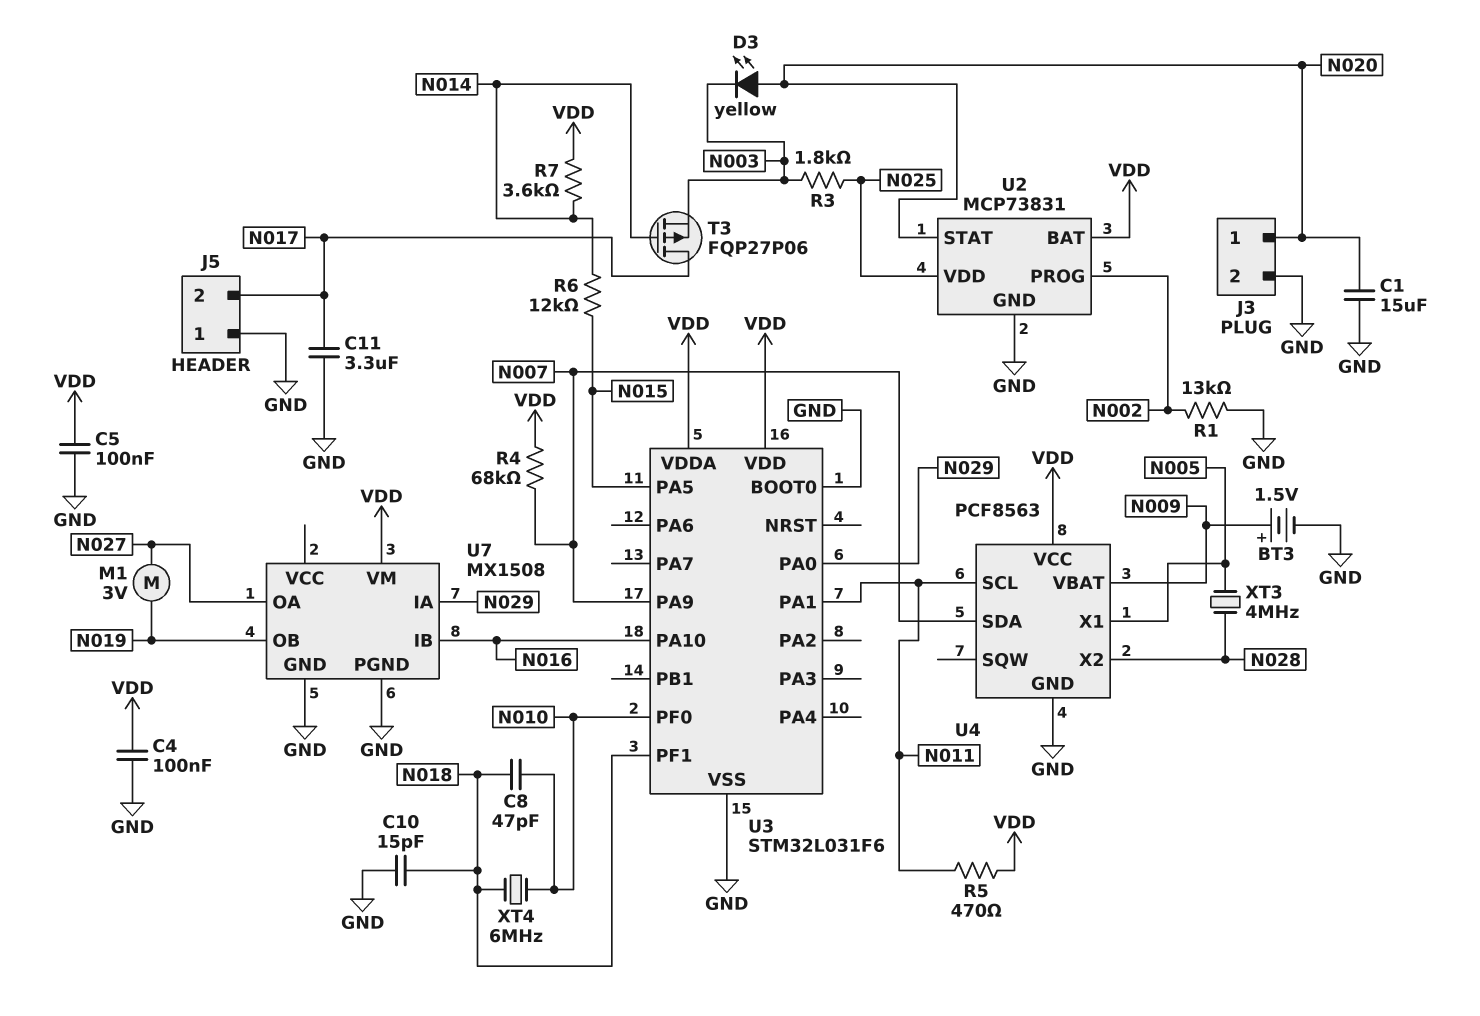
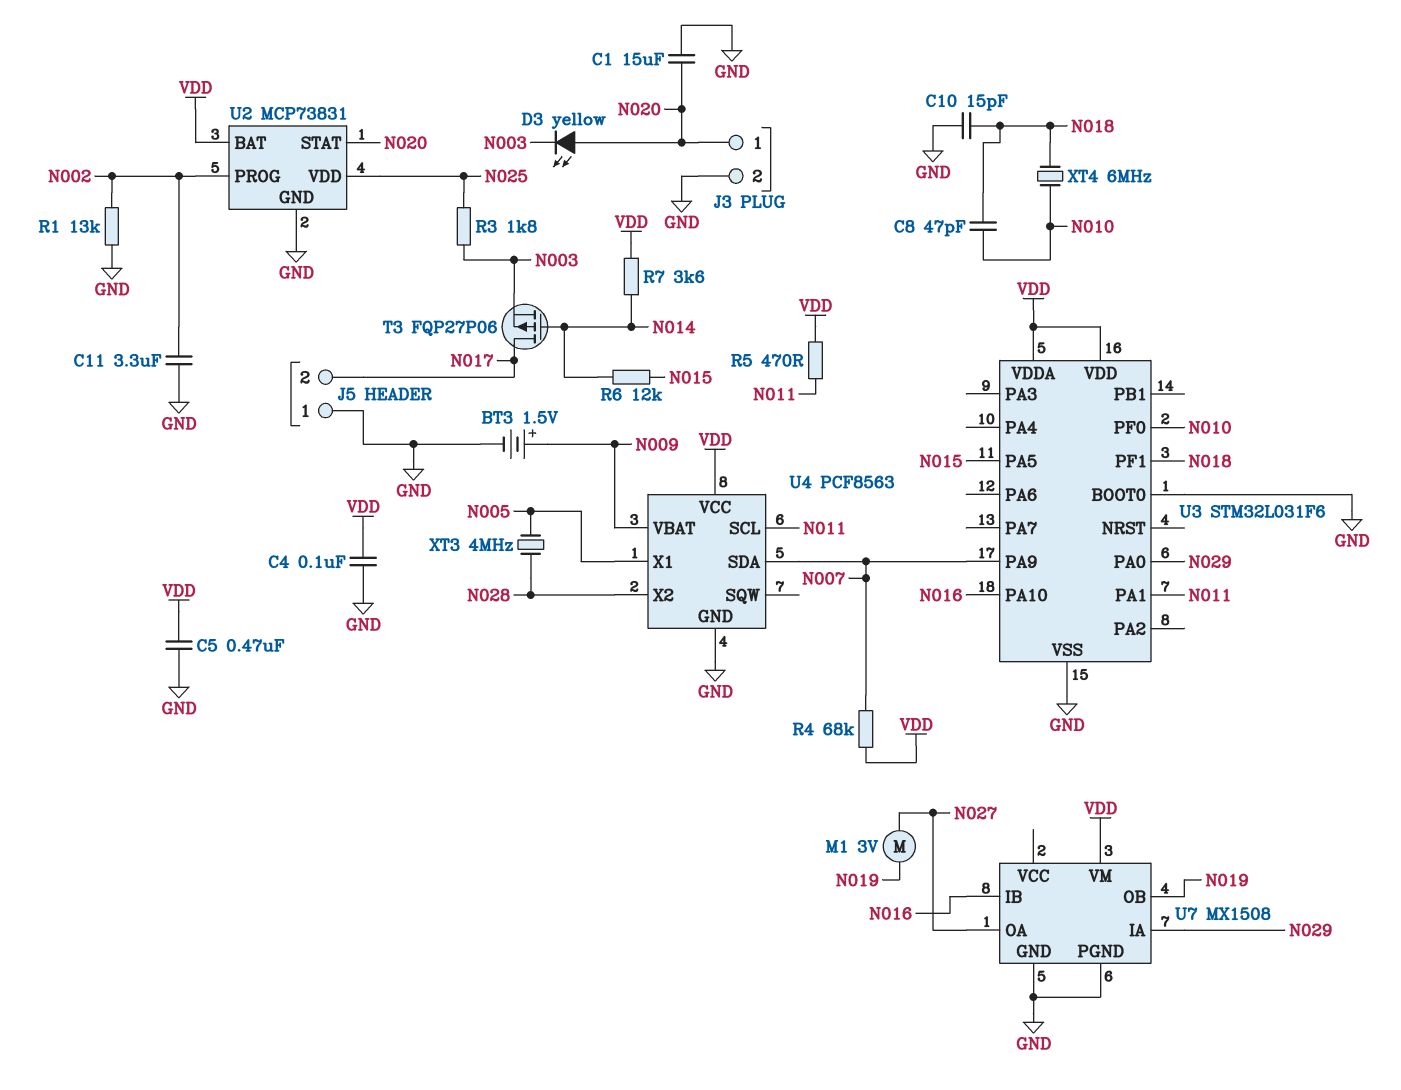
C5: 100nF (GND, VDD) -> 470nF (GND, VDD)
C11: 3.3uF (GND, N017) -> 3.3uF (GND, N002)

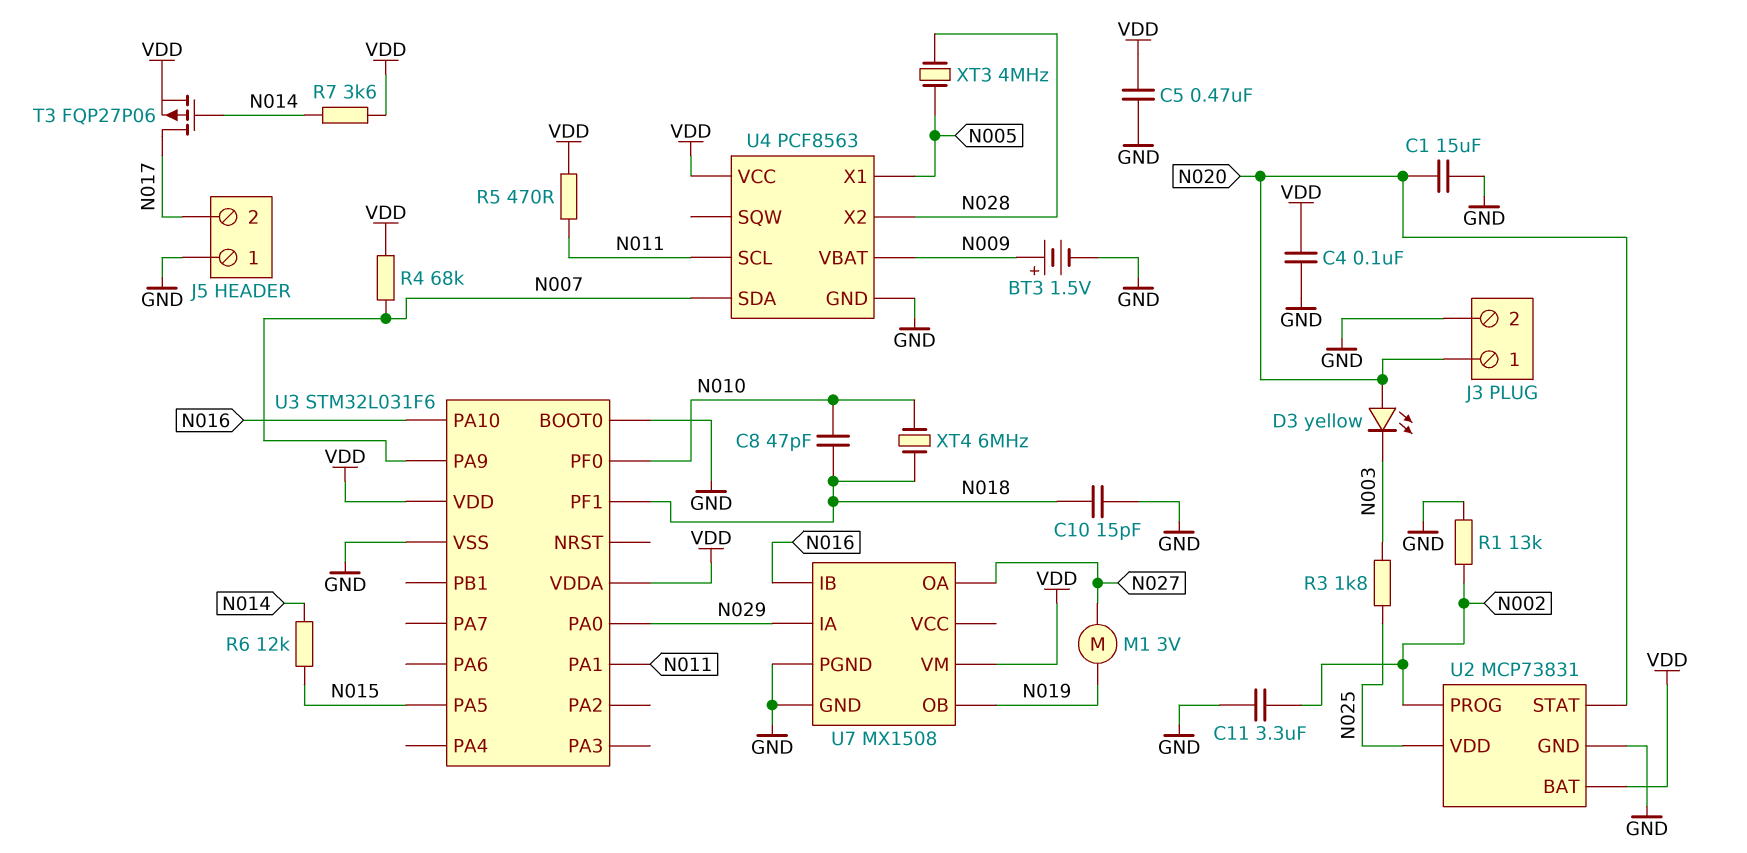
T3: PMOS FQP27P06 (G N014, D N017, S N003) -> PMOS FQP27P06 (G N014, D N017, S VDD)

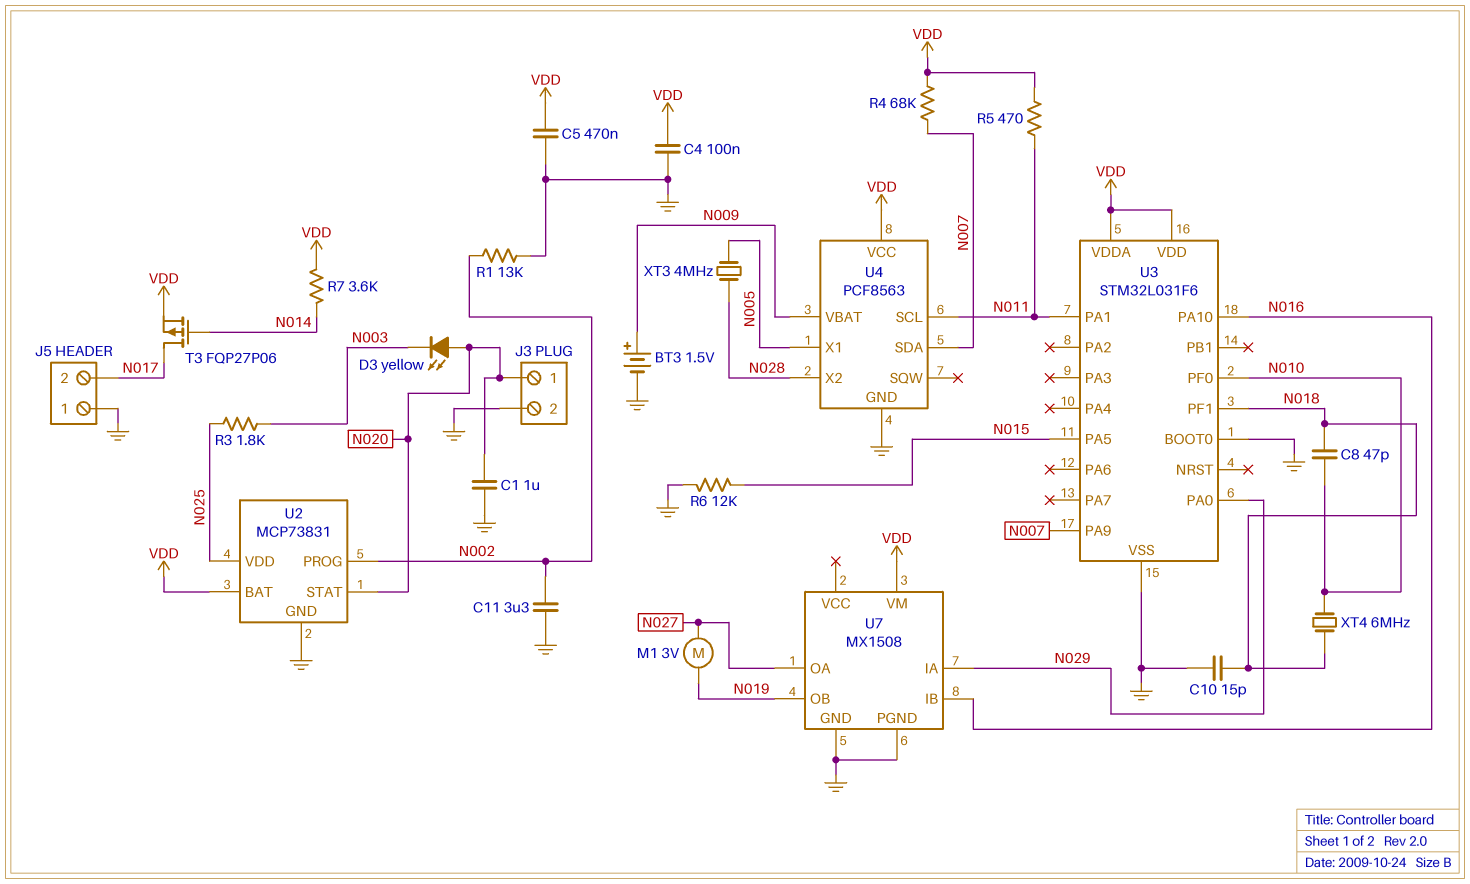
C1: 15uF (GND, N020) -> 1uF (GND, N020)
R6: 12k (N014, N015) -> 12k (GND, N015)

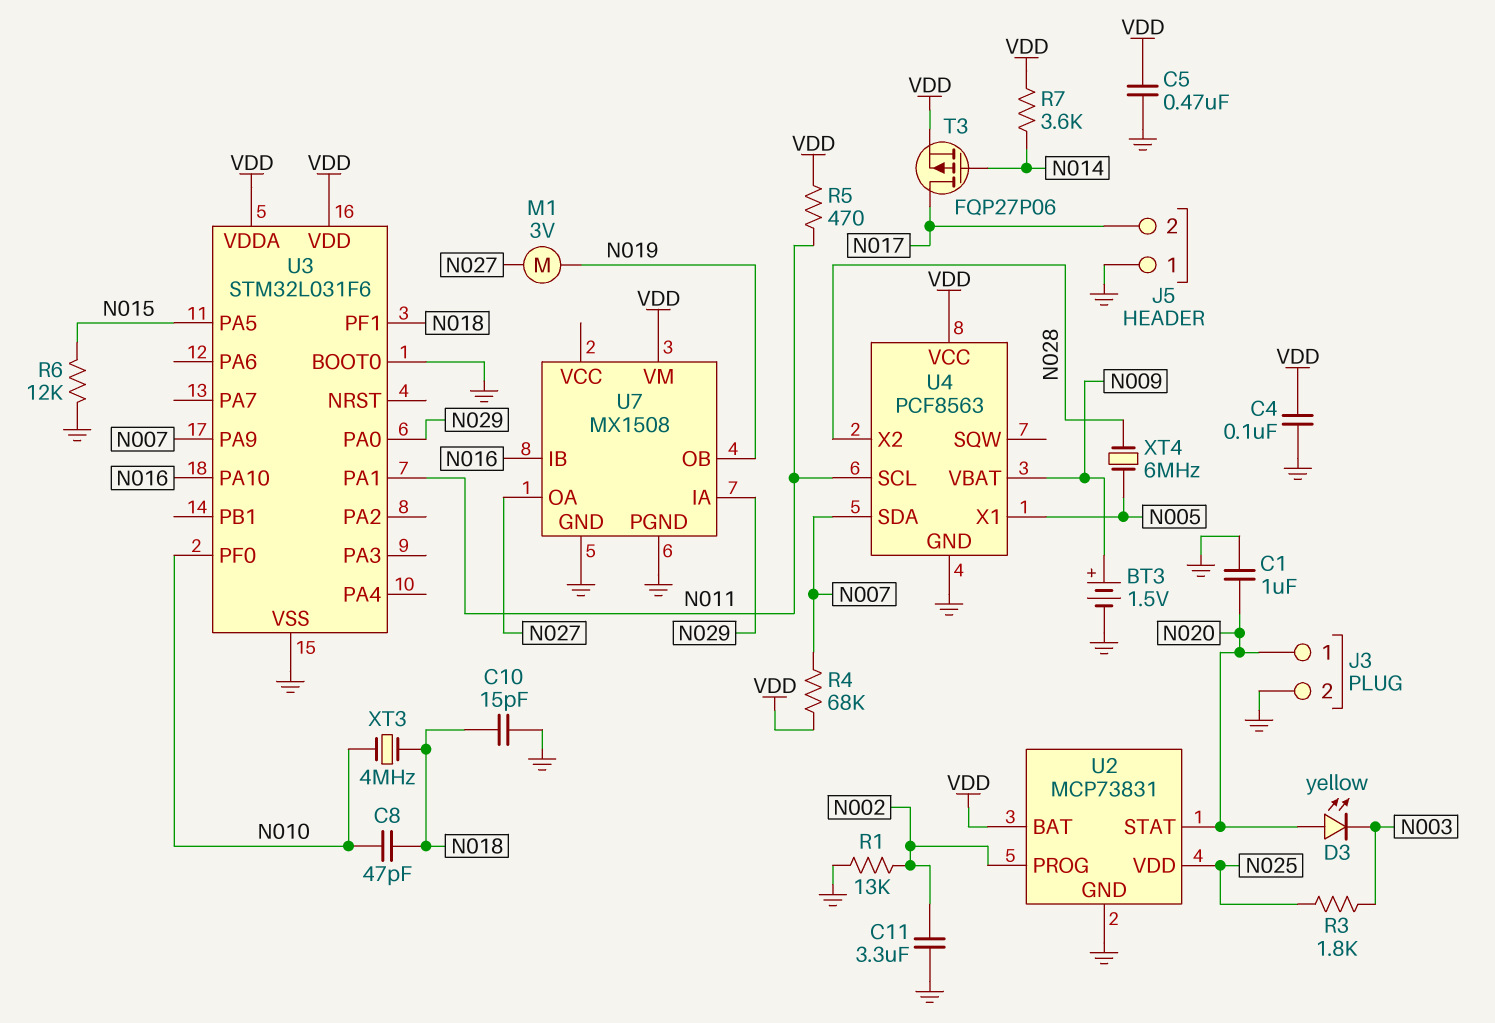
XT3: 4MHz (N005, N028) -> 4MHz (N010, N018)
XT4: 6MHz (N010, N018) -> 6MHz (N005, N028)

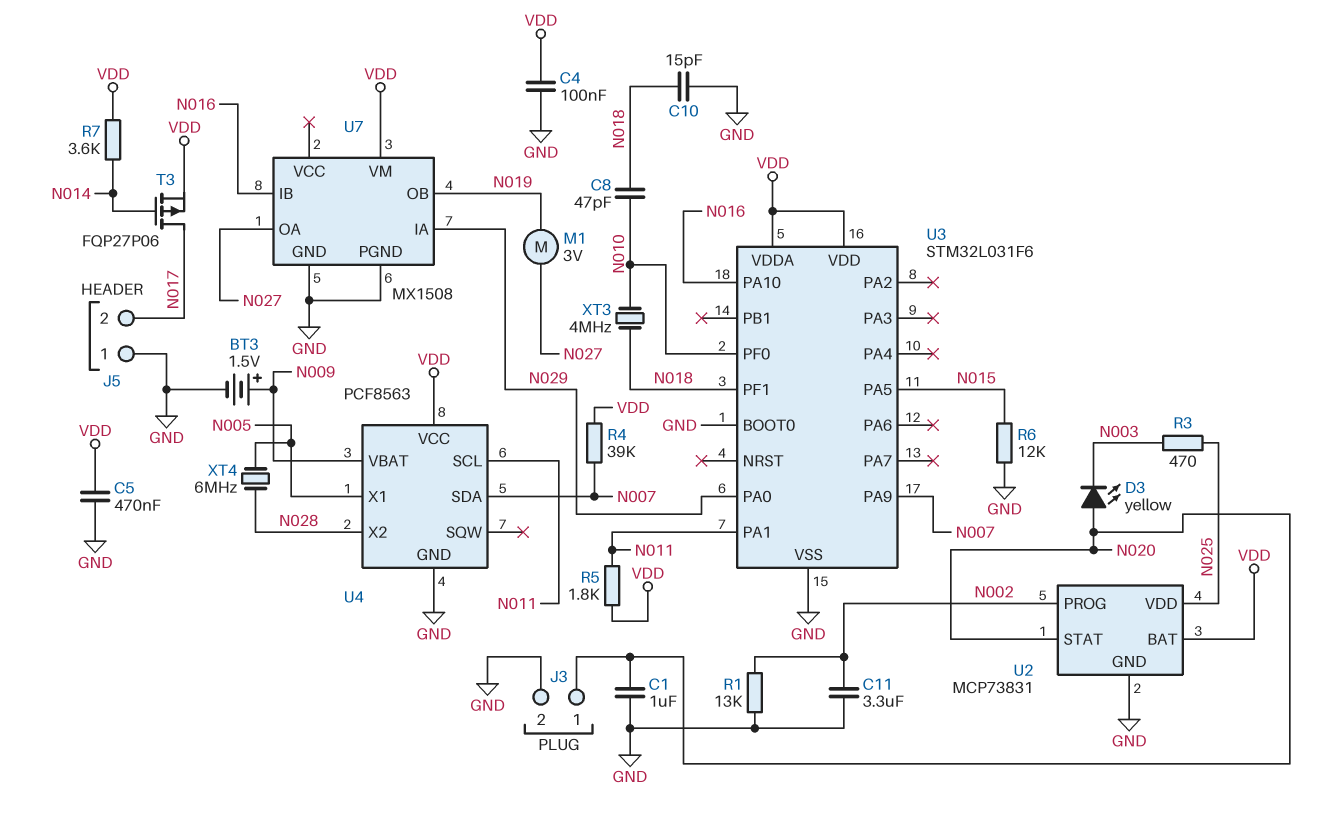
R3: 1.8k (N003, N025) -> 470 (N003, N025)
R4: 68k (N007, VDD) -> 39k (N007, VDD)
R5: 470 (N011, VDD) -> 1.8k (N011, VDD)

